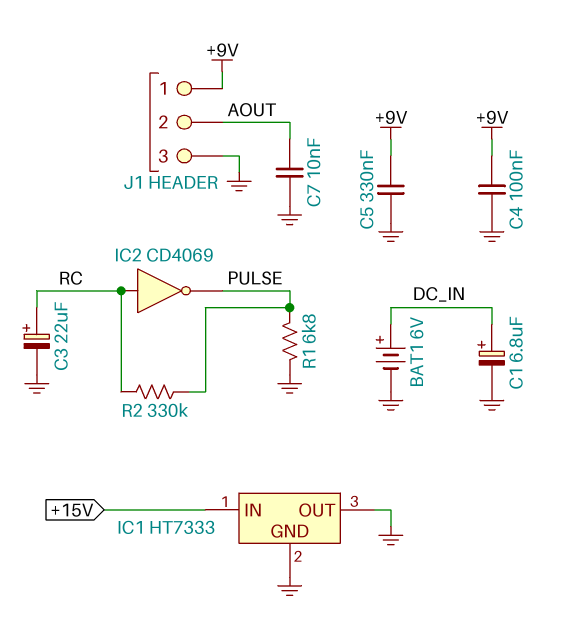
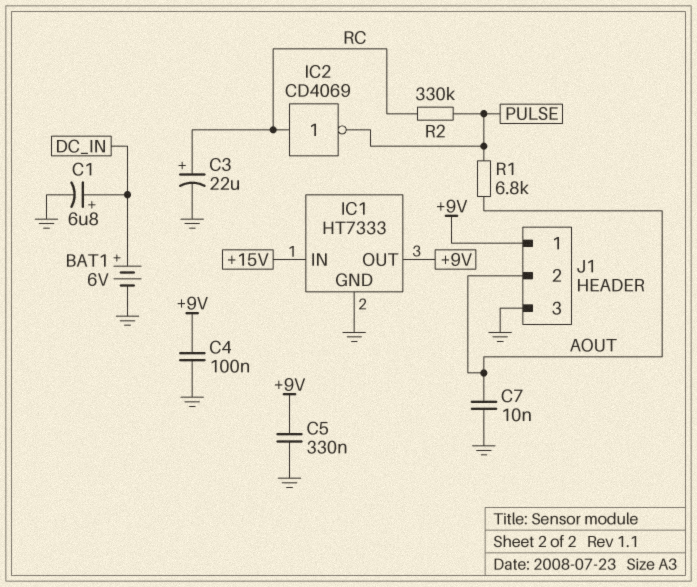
IC1 pin OUT: GND -> +9V
R1: 6.8k (GND, PULSE) -> 6.8k (AOUT, PULSE)

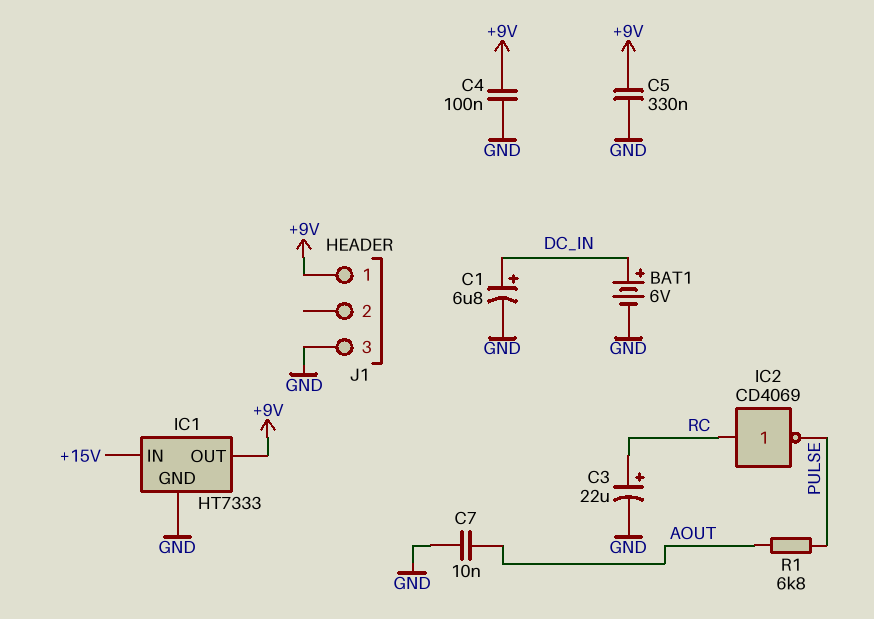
J1 pin 2: AOUT -> none
R2: 330k (PULSE, RC) -> none

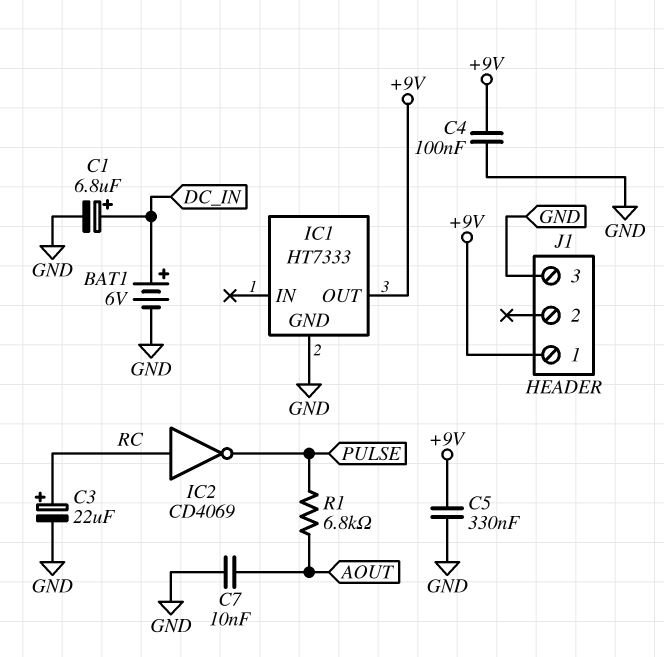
IC1 pin IN: +15V -> none

